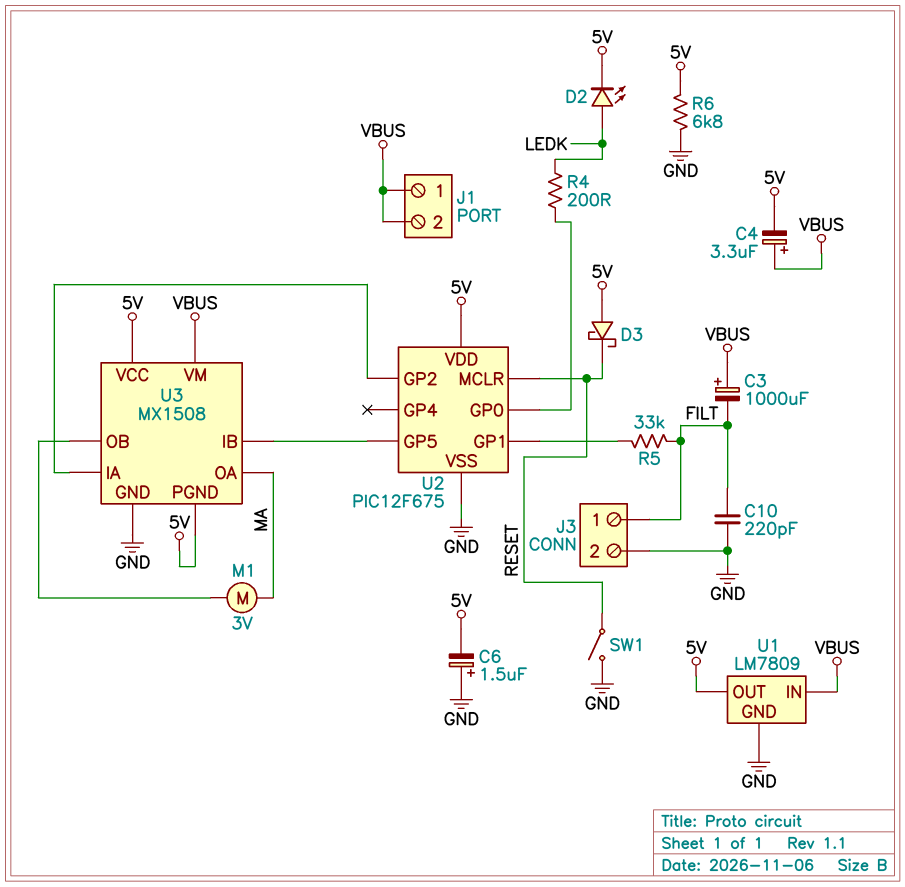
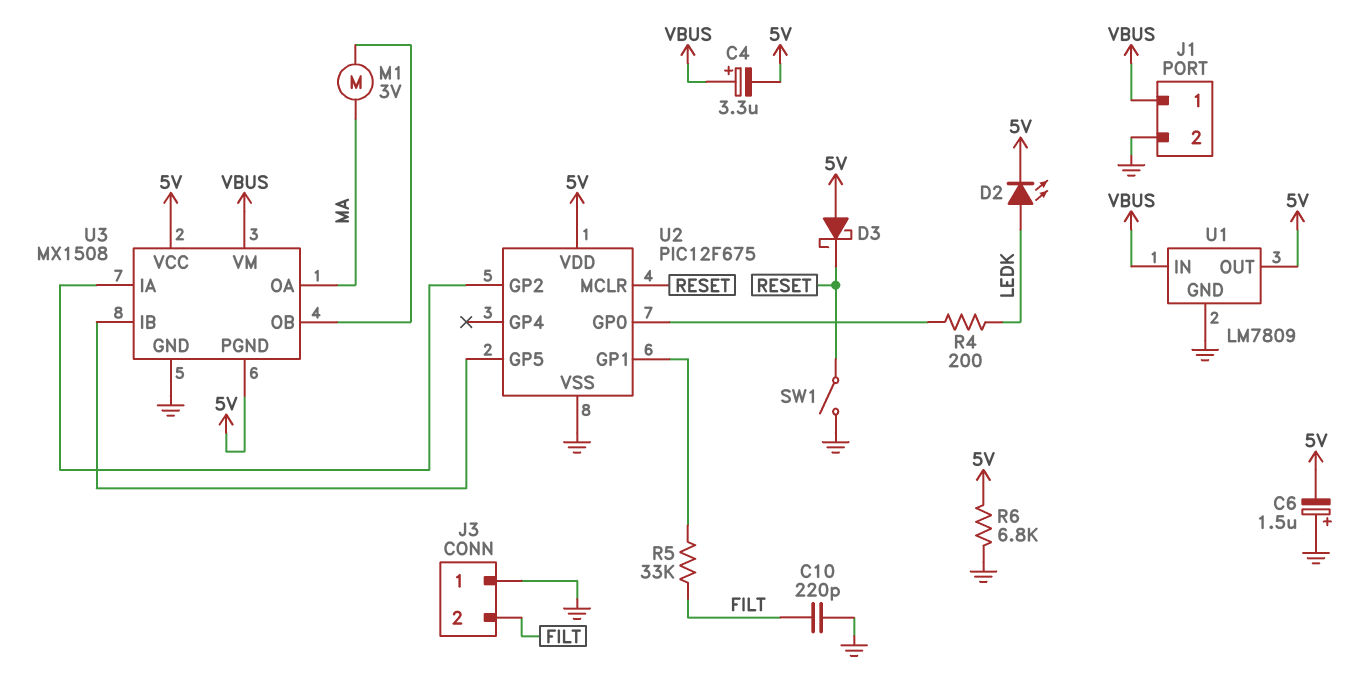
C3: 1000uF (plus VBUS, minus FILT) -> none
J1 pin 2: VBUS -> GND
J3 pin 1: FILT -> GND
J3 pin 2: GND -> FILT

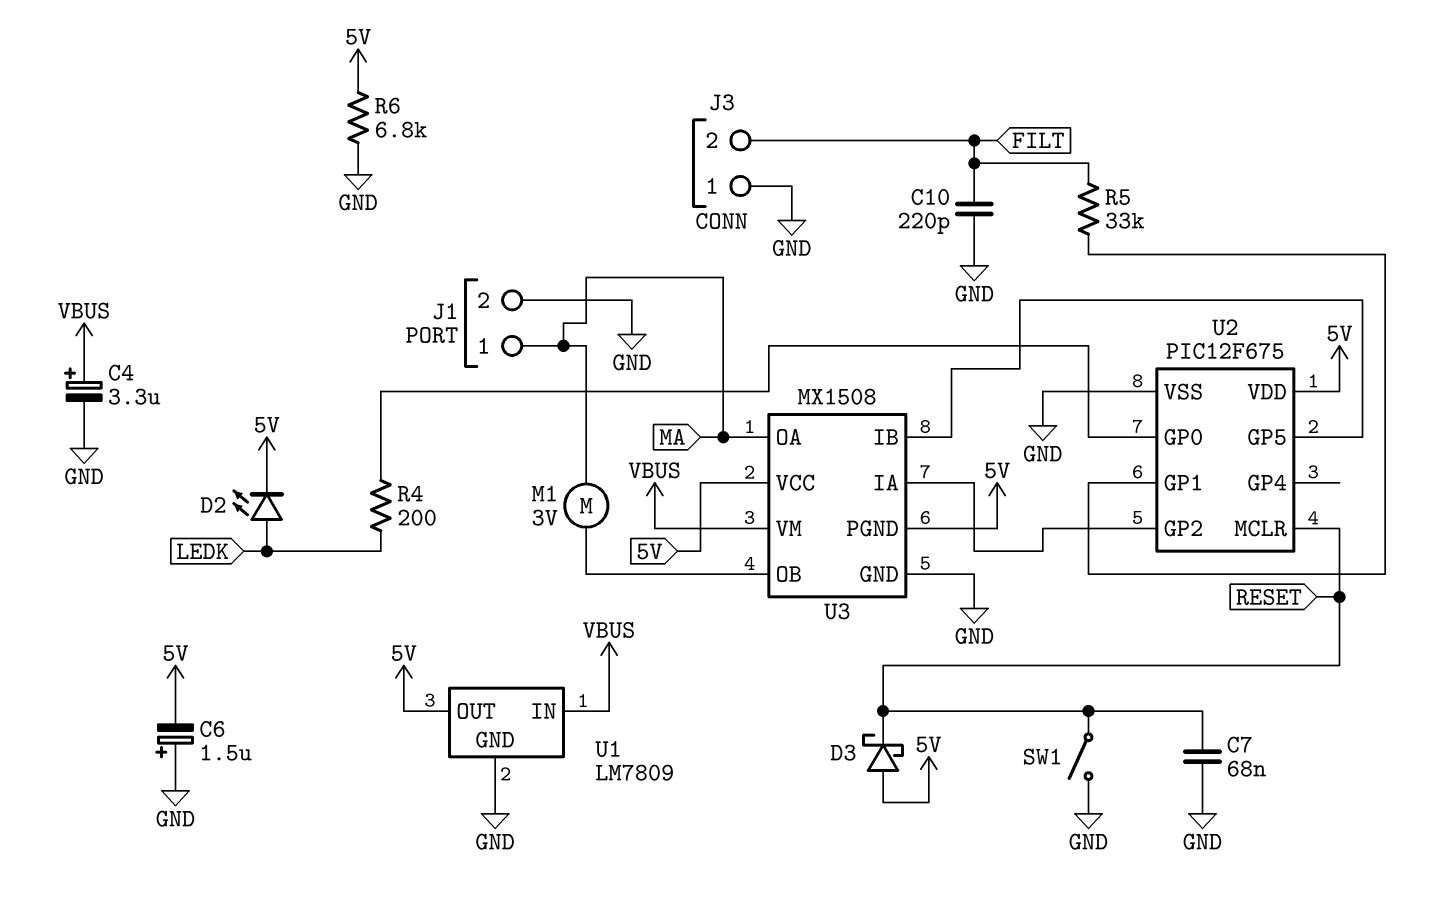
C4: 3.3uF (plus VBUS, minus 5V) -> 3.3uF (plus VBUS, minus GND)
C7: none -> 68nF (GND, RESET)
J1 pin 1: VBUS -> MA

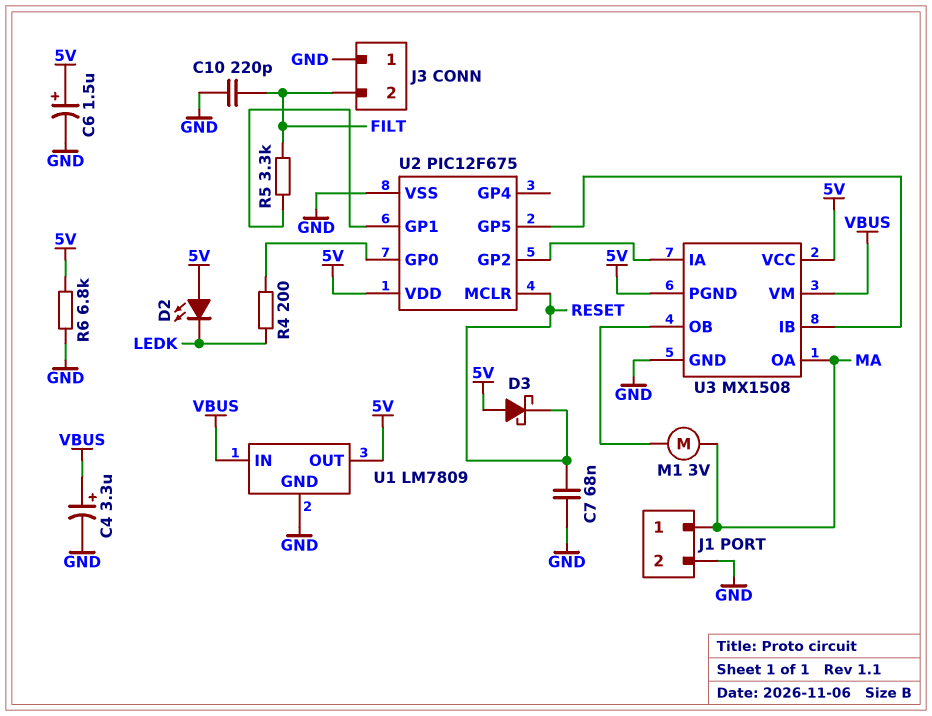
C6: 1.5uF (plus GND, minus 5V) -> 1.5uF (plus 5V, minus GND)
D2: LED (A LEDK, K 5V) -> LED (A 5V, K LEDK)
R5: 33k (FILT, U2/GP1) -> 3.3k (FILT, U2/GP1)
SW1: switch (GND, RESET) -> none

